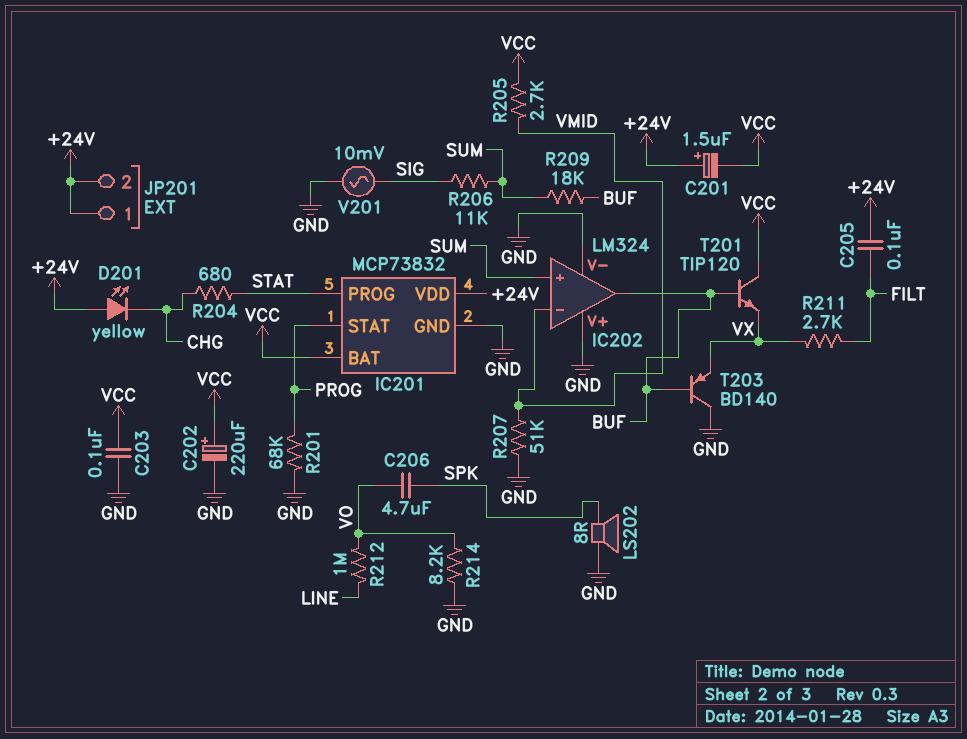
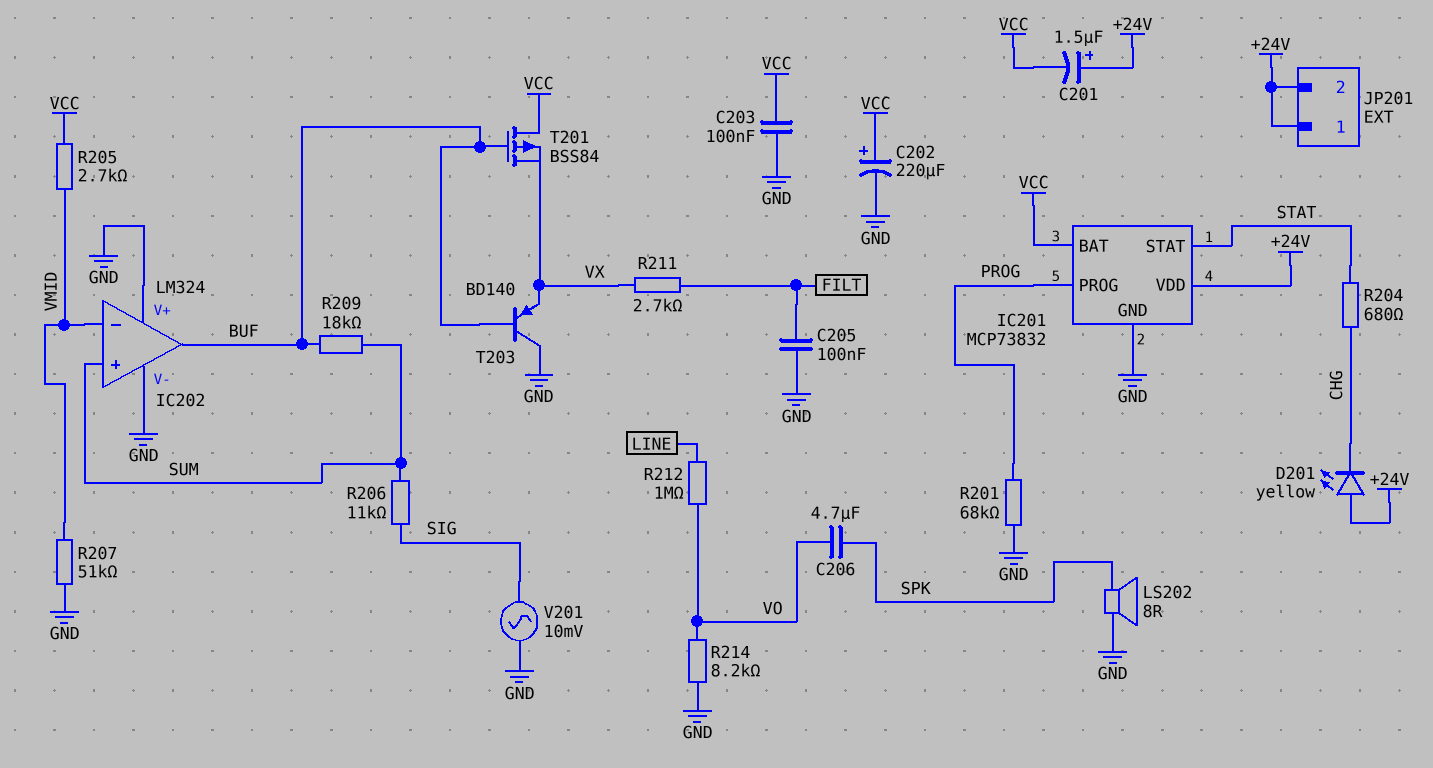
C205: 100nF (+24V, FILT) -> 100nF (FILT, GND)
IC201 pin PROG: STAT -> PROG
IC201 pin STAT: PROG -> STAT
T201: NPN TIP120 (B BUF, C VCC, E VX) -> PMOS BSS84 (G BUF, D VCC, S VX)

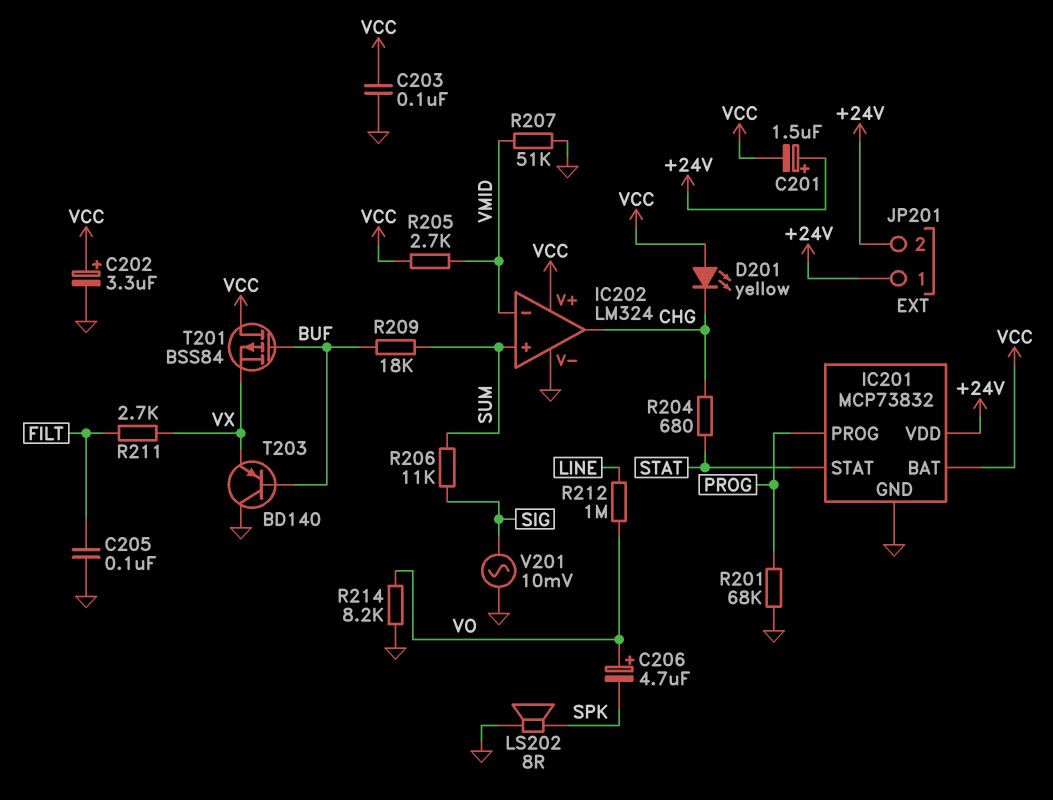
C202: 220uF (plus VCC, minus GND) -> 3.3uF (plus VCC, minus GND)
C206: 4.7uF (SPK, VO) -> 4.7uF (plus VO, minus SPK)
D201: LED yellow (A +24V, K CHG) -> LED yellow (A VCC, K CHG)
IC202 pin V+: GND -> VCC
IC202 pin out: BUF -> CHG

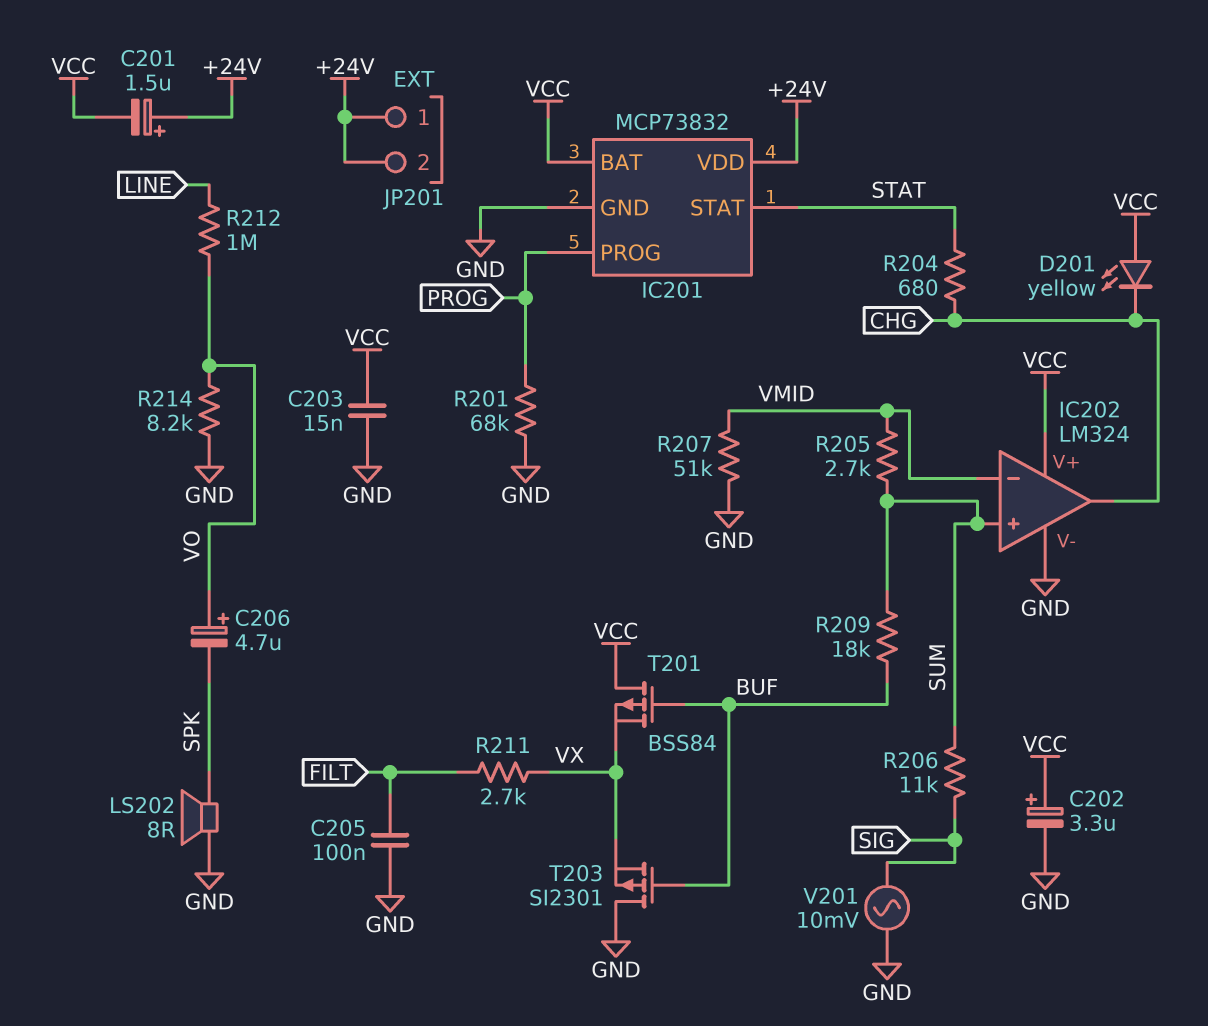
C203: 100nF (GND, VCC) -> 15nF (GND, VCC)
R205: 2.7k (VCC, VMID) -> 2.7k (SUM, VMID)
T203: PNP BD140 (B BUF, C GND, E VX) -> PMOS SI2301 (G BUF, D GND, S VX)

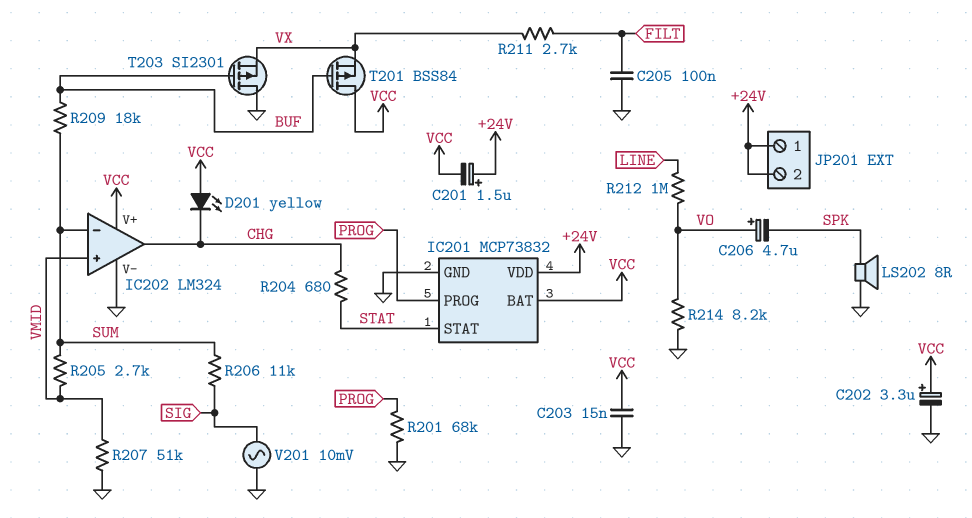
IC202 pin in+: SUM -> VMID
IC202 pin in-: VMID -> SUM

